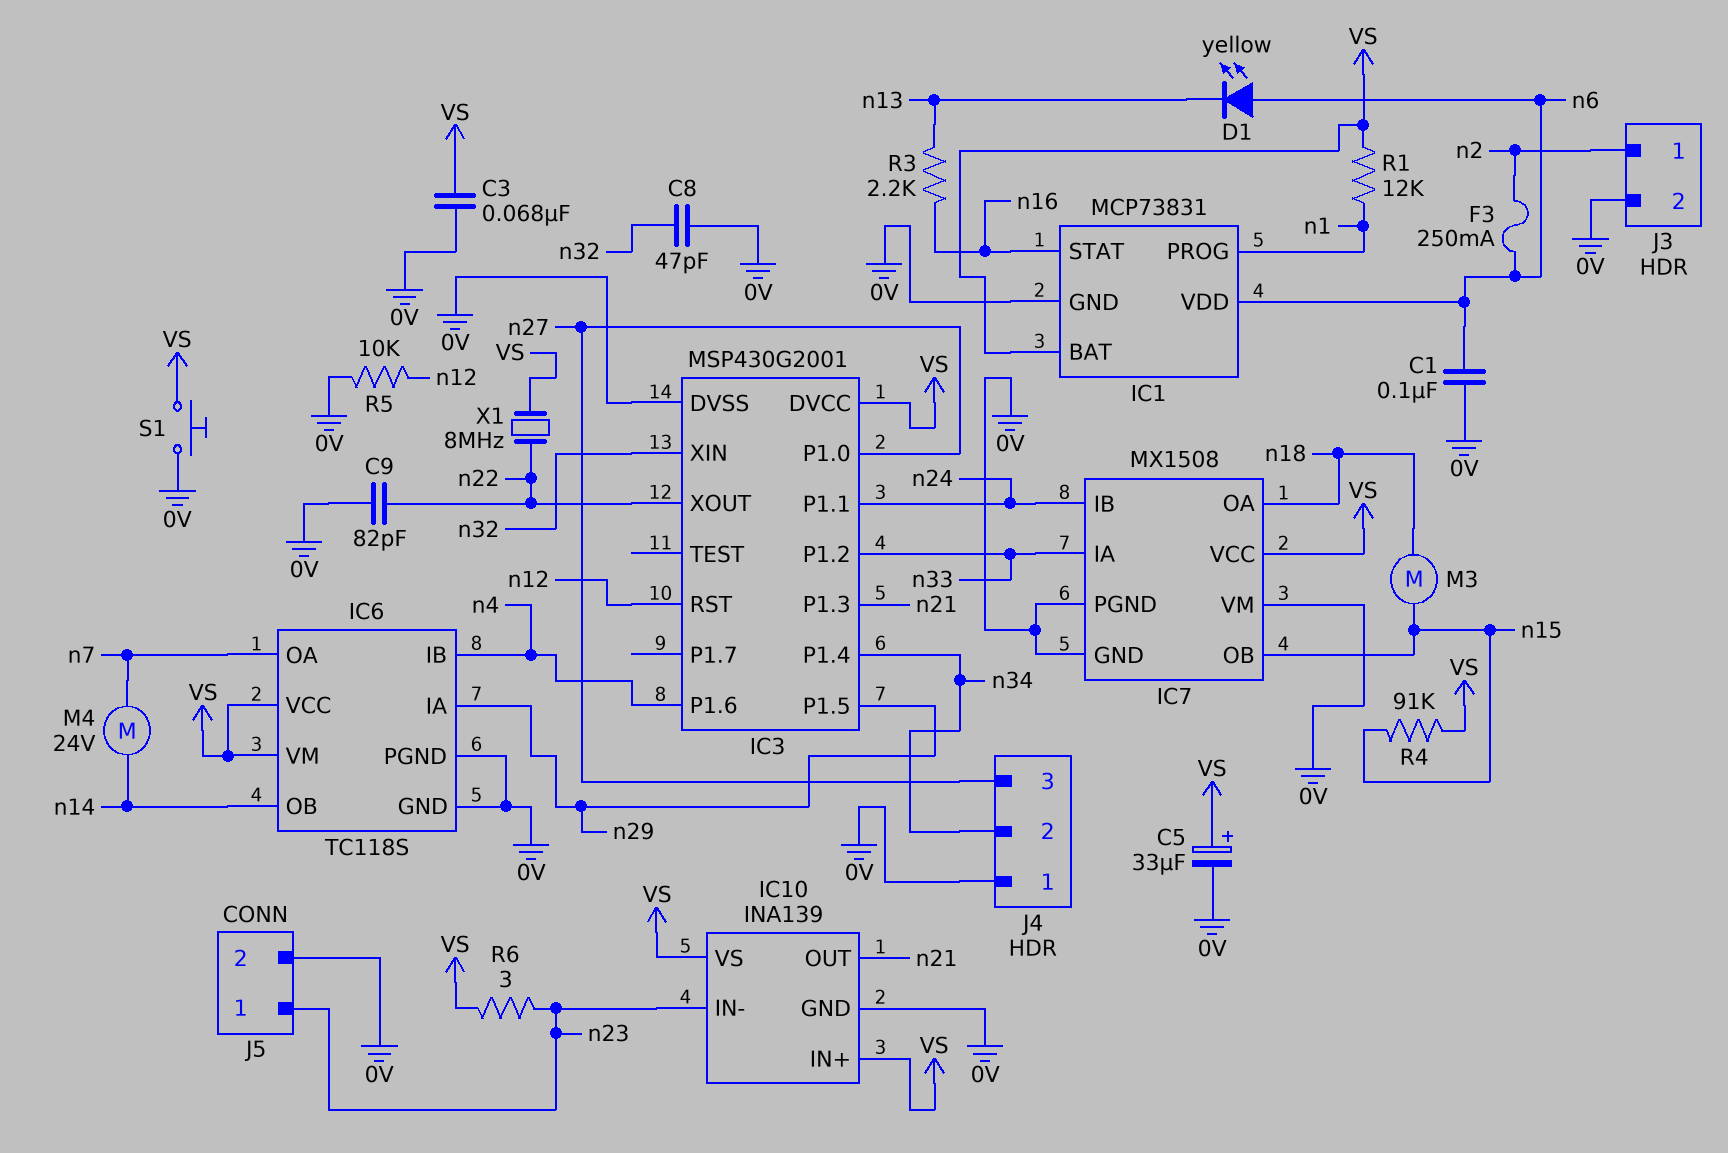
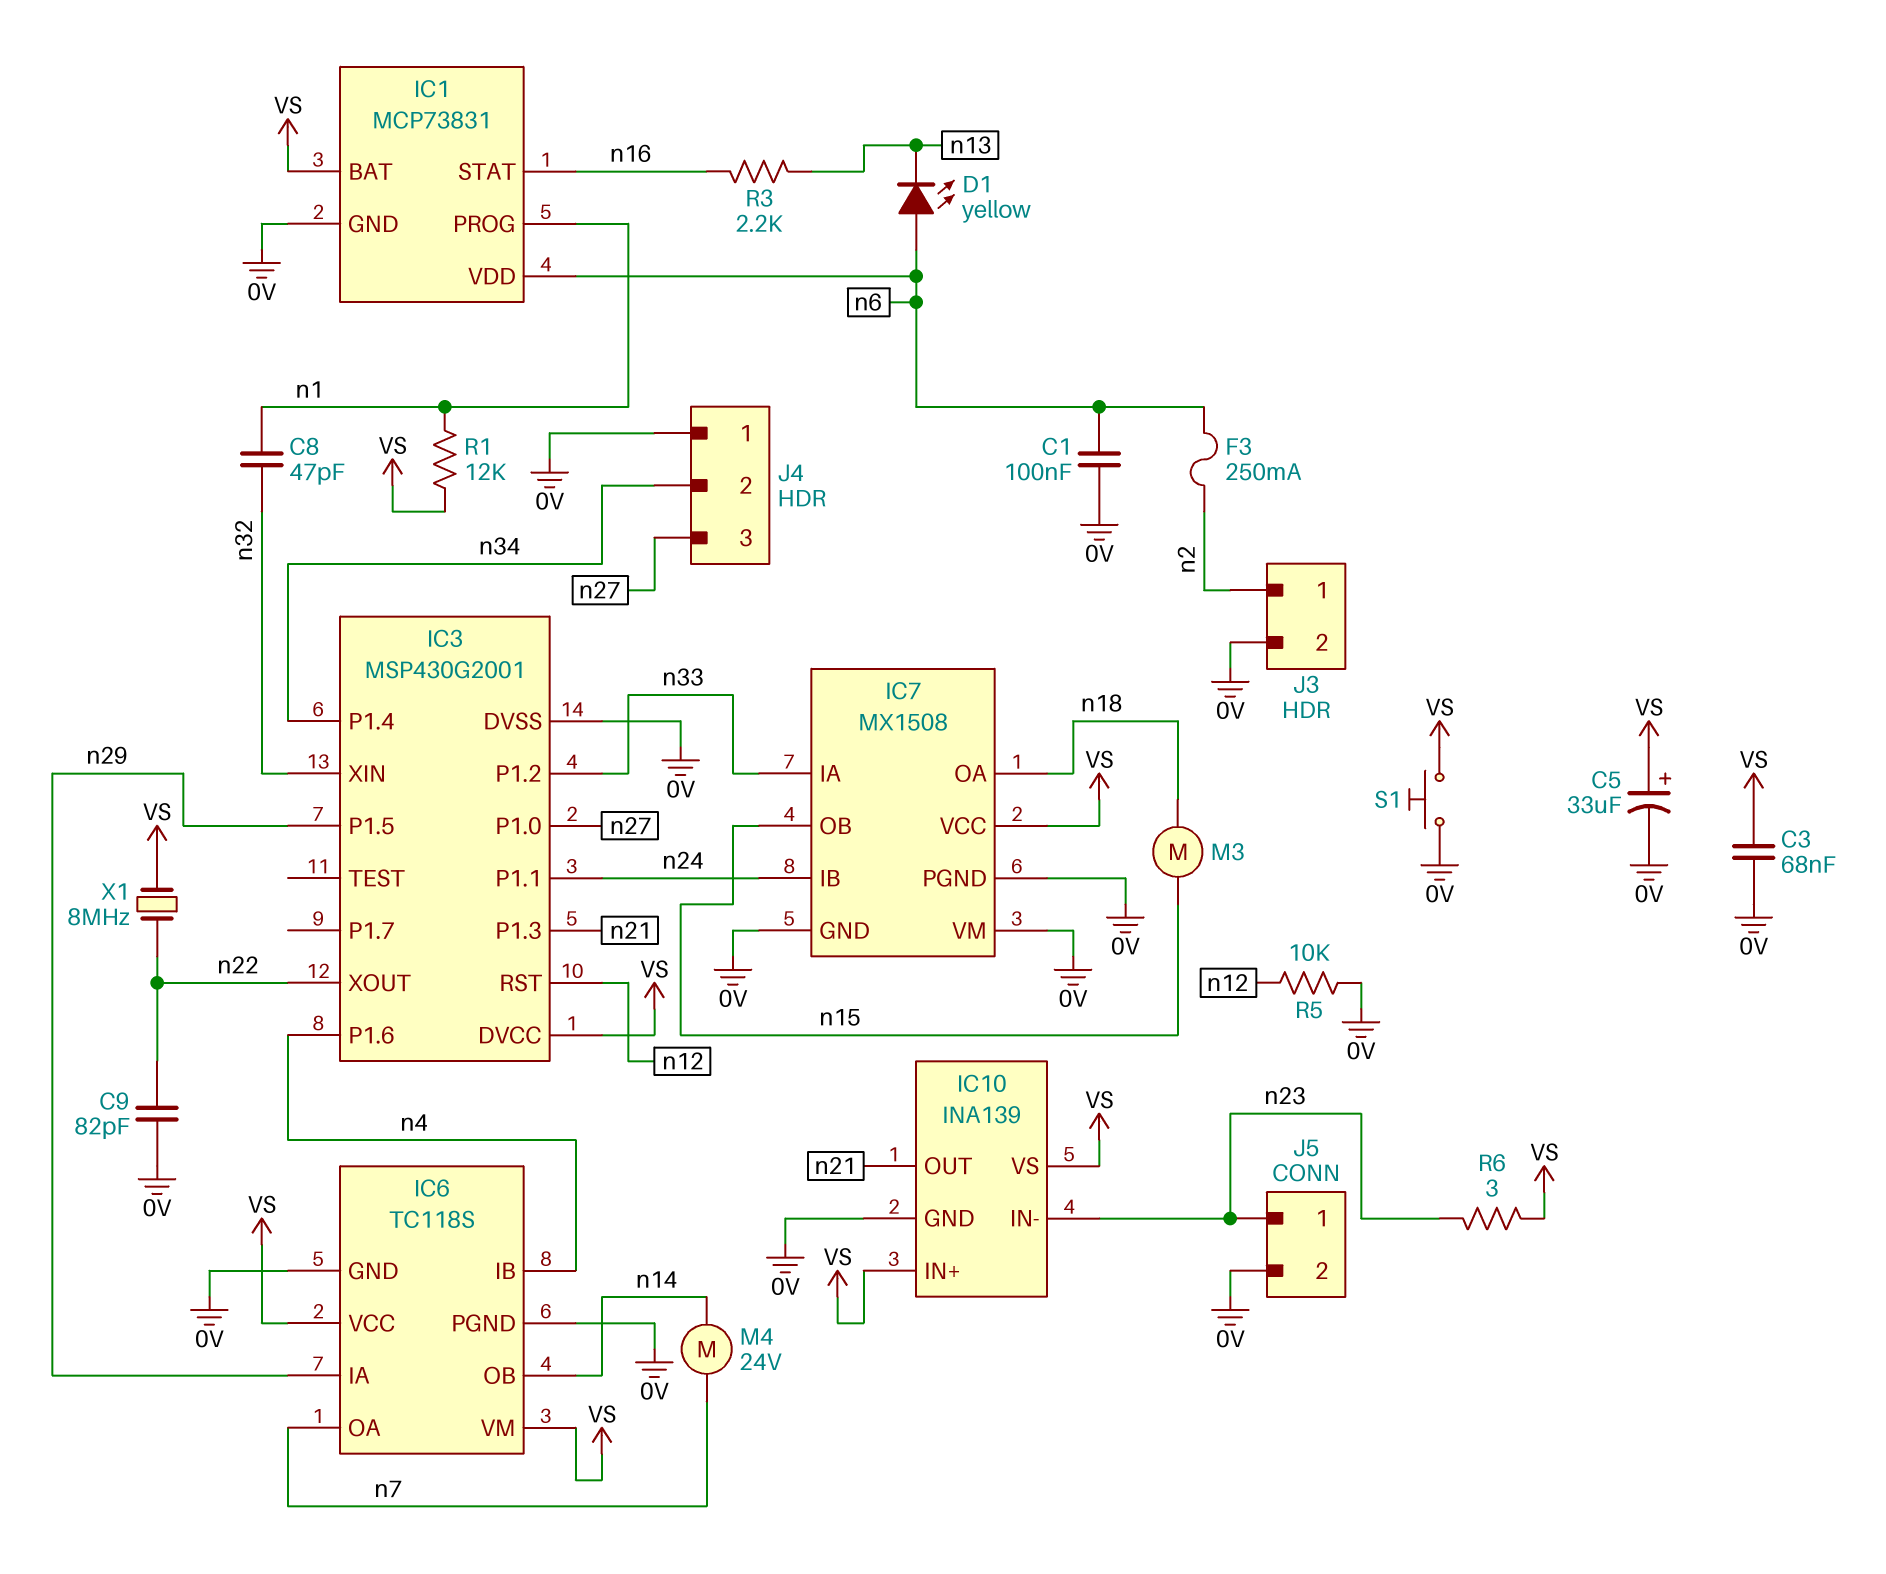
C8: 47pF (0V, n32) -> 47pF (n1, n32)
R4: 91k (VS, n15) -> none

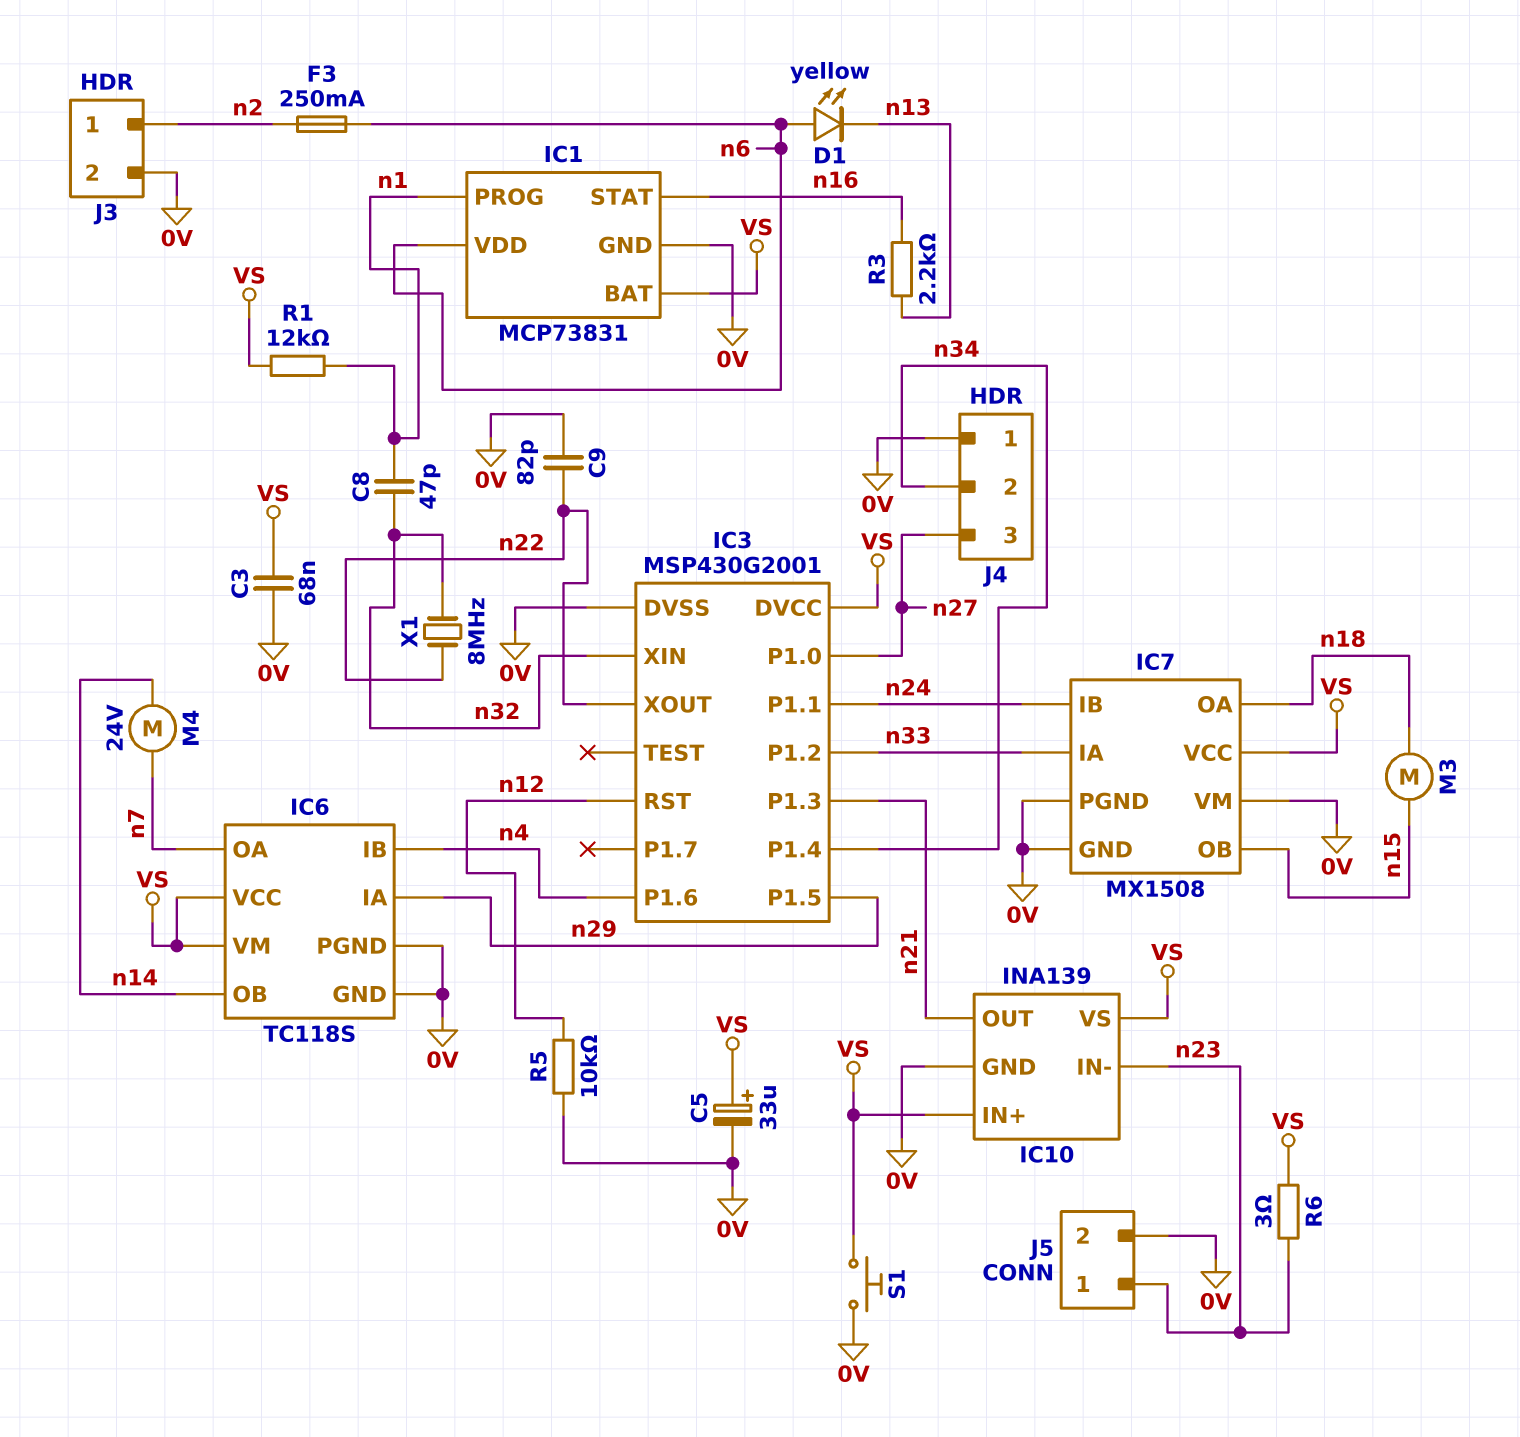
C1: 100nF (0V, n6) -> none
X1: 8MHz (VS, n22) -> 8MHz (n22, n32)

